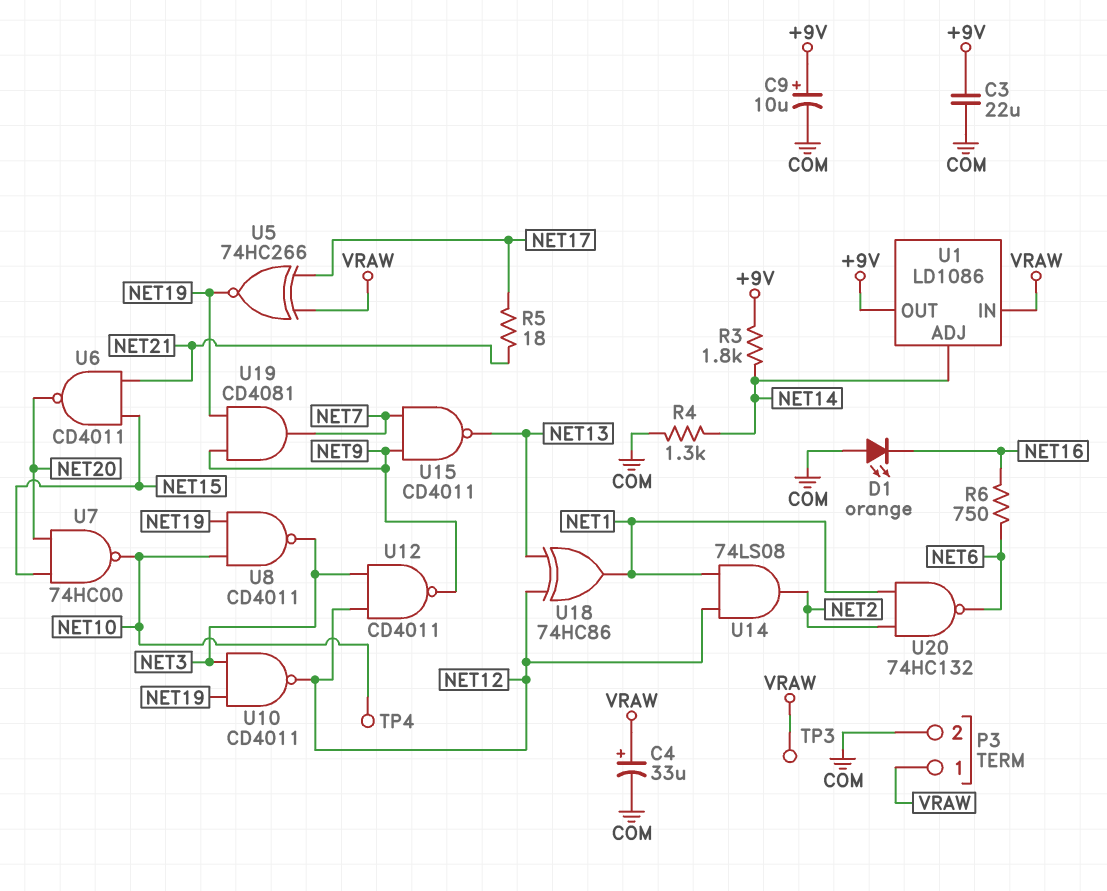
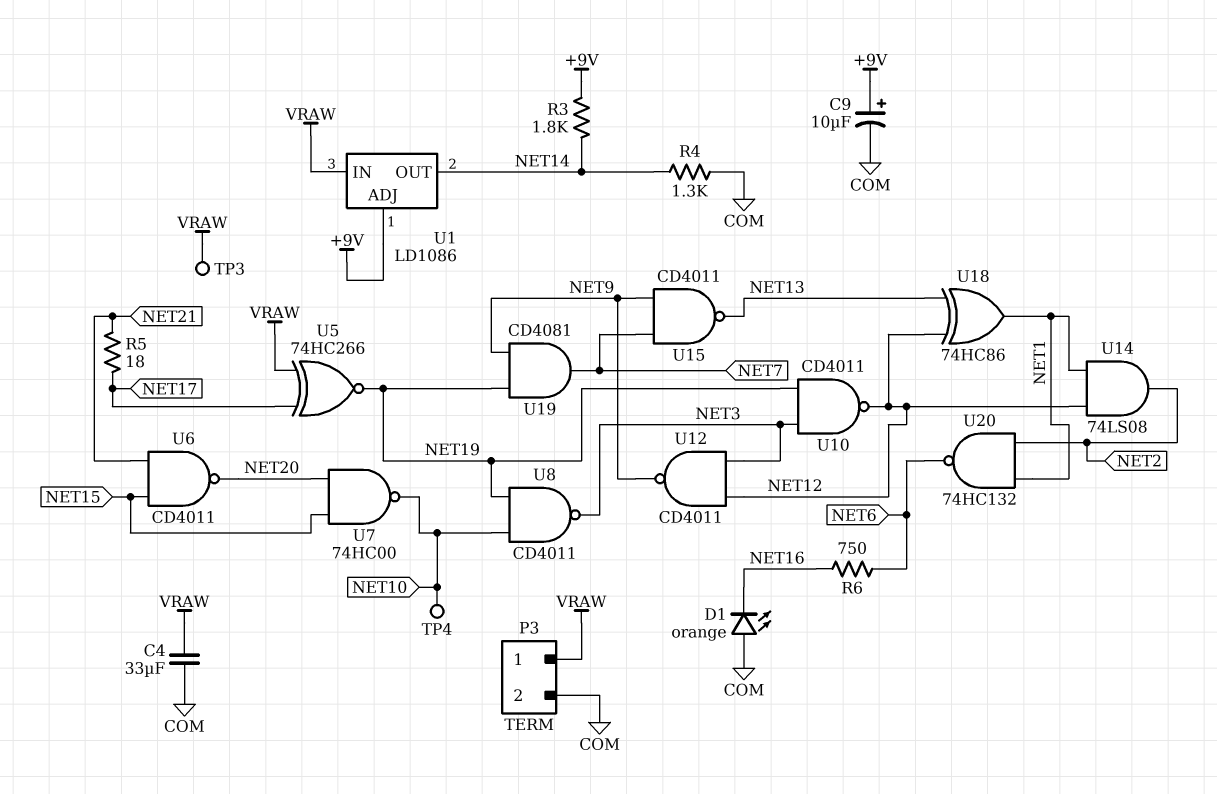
C3: 22uF (+9V, COM) -> none
C4: 33uF (plus VRAW, minus COM) -> 33uF (COM, VRAW)
U1 pin ADJ: NET14 -> +9V
U1 pin OUT: +9V -> NET14

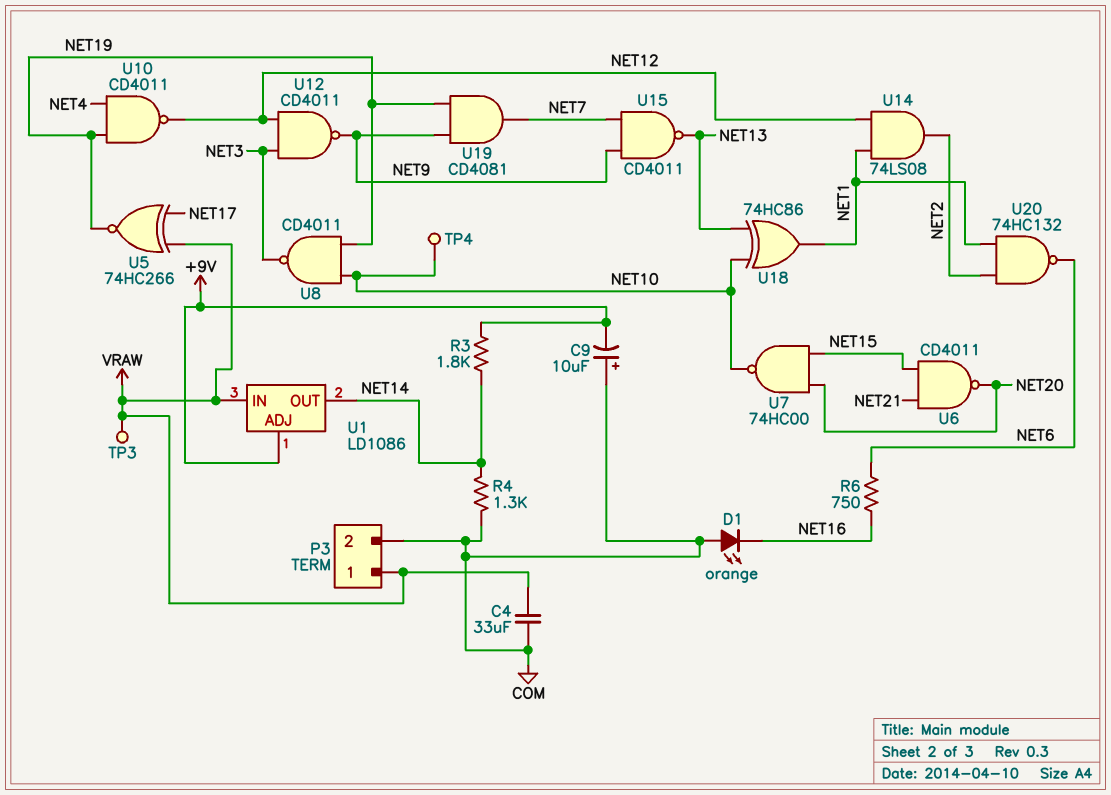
C9: 10uF (plus +9V, minus COM) -> 10uF (plus COM, minus +9V)
R5: 18 (NET17, NET21) -> none
U10: NAND CD4011 (in NET3, in NET19, out NET12) -> NAND CD4011 (in NET4, in NET19, out NET12)
U18: XOR 74HC86 (in NET12, in NET13, out NET1) -> XOR 74HC86 (in NET10, in NET13, out NET1)

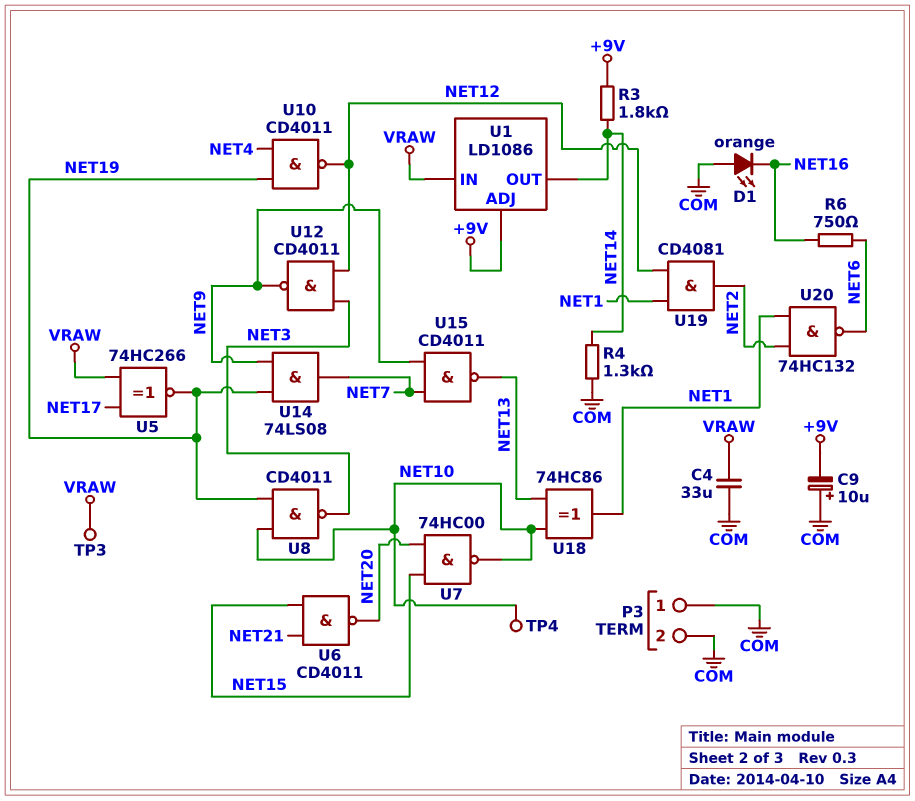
P3 pin 1: VRAW -> COM
U14: AND 74LS08 (in NET1, in NET12, out NET2) -> AND 74LS08 (in NET9, in NET19, out NET7)
U19: AND CD4081 (in NET9, in NET19, out NET7) -> AND CD4081 (in NET1, in NET12, out NET2)

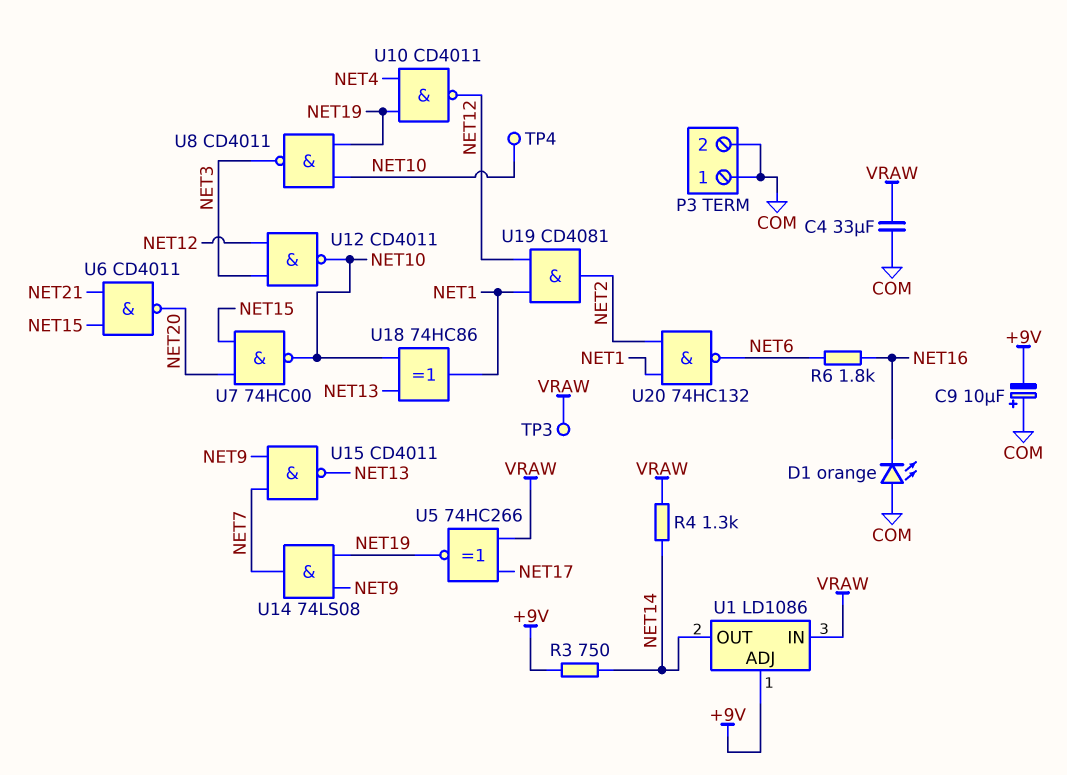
R3: 1.8k (+9V, NET14) -> 750 (+9V, NET14)
R4: 1.3k (COM, NET14) -> 1.3k (NET14, VRAW)
R6: 750 (NET6, NET16) -> 1.8k (NET6, NET16)
U12: NAND CD4011 (in NET3, in NET12, out NET9) -> NAND CD4011 (in NET3, in NET12, out NET10)

